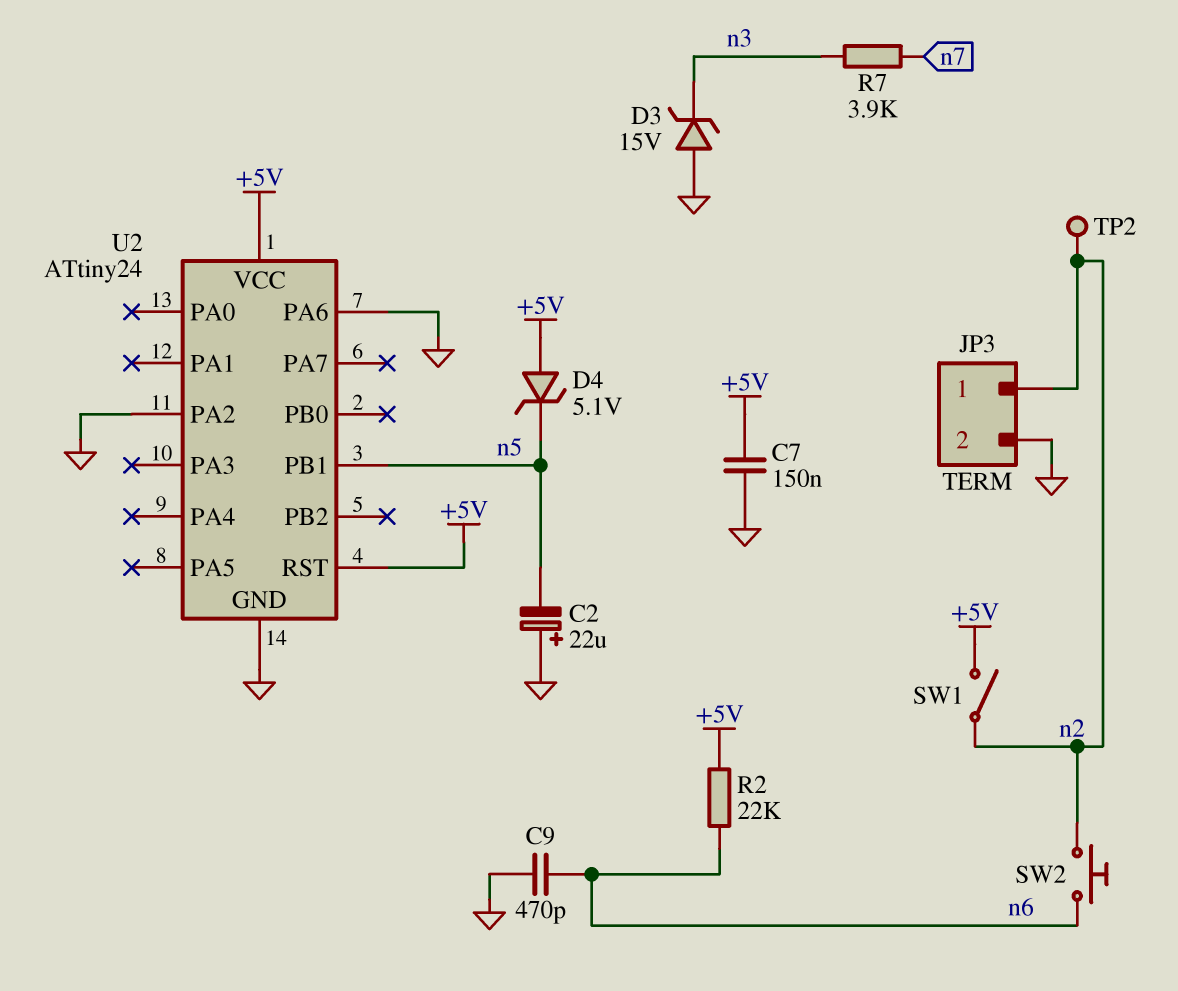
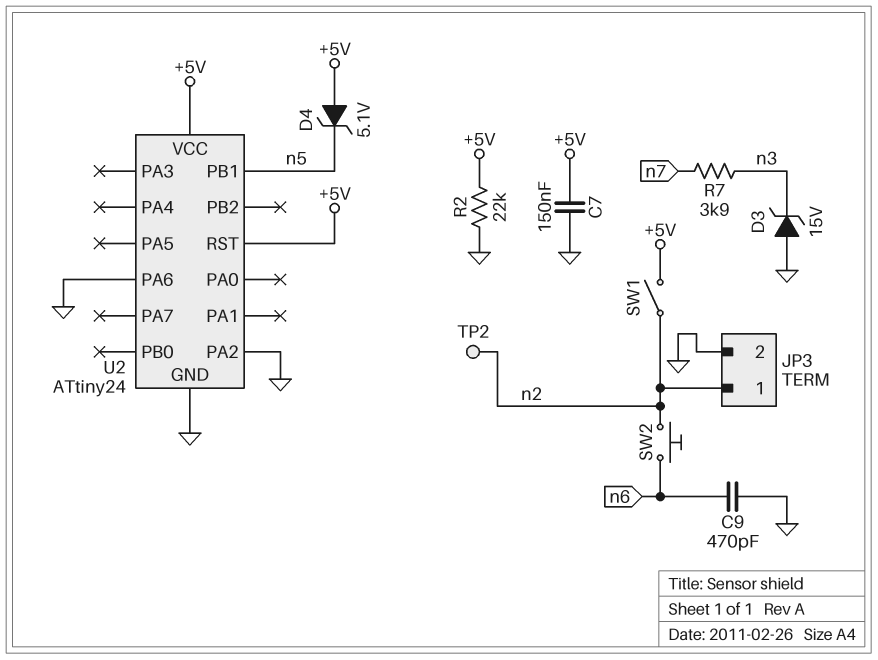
C2: 22uF (plus GND, minus n5) -> none
R2: 22k (+5V, n6) -> 22k (+5V, GND)

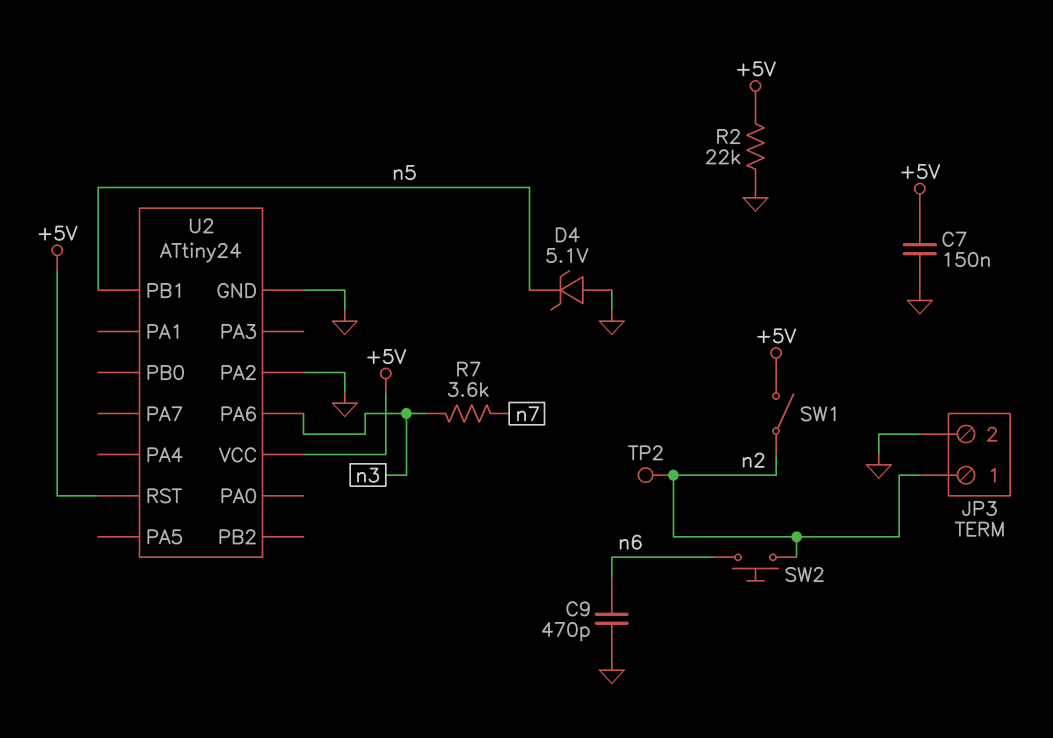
D3: zener 15V (A GND, K n3) -> none
D4: zener 5.1V (A +5V, K n5) -> zener 5.1V (A GND, K n5)
R7: 3.9k (n3, n7) -> 3.6k (n3, n7)
U2 pin PA6: GND -> n3

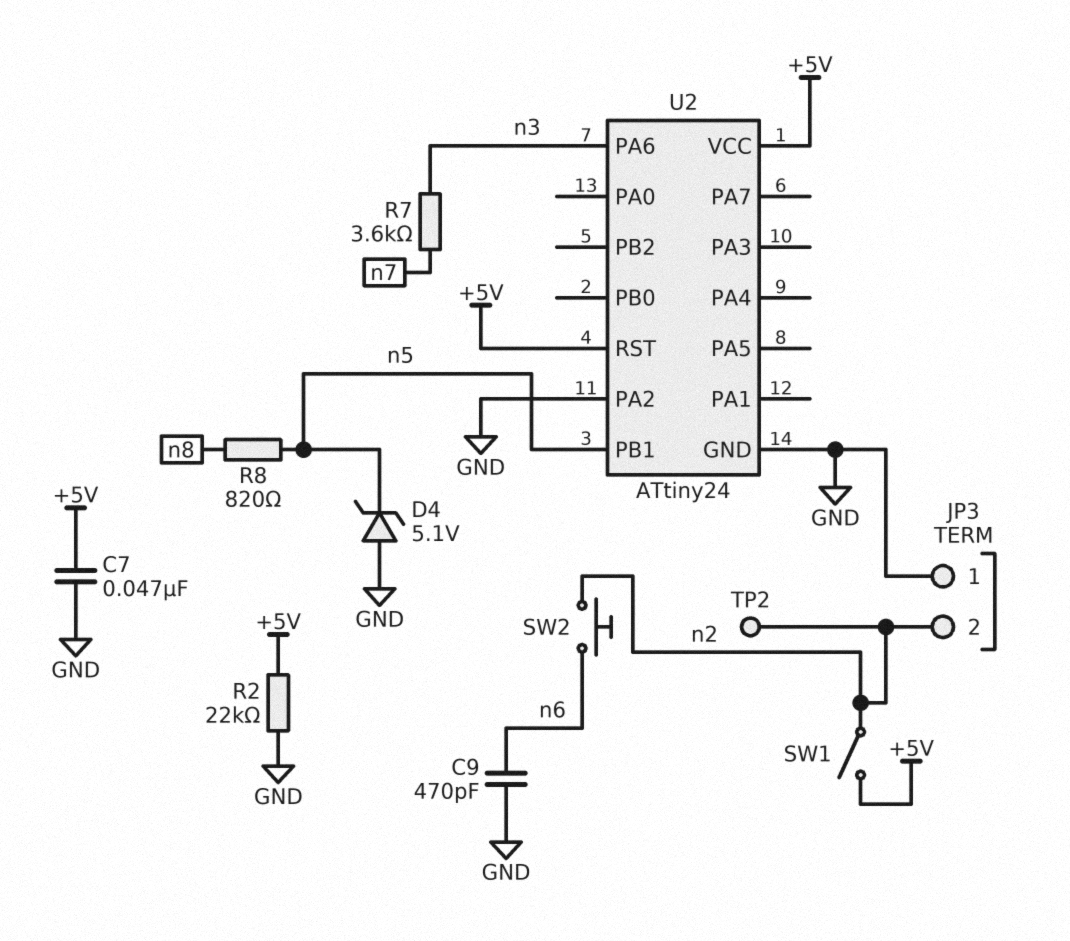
C7: 150nF (+5V, GND) -> 47nF (+5V, GND)
JP3 pin 1: n2 -> GND
JP3 pin 2: GND -> n2
R8: none -> 820 (n5, n8)

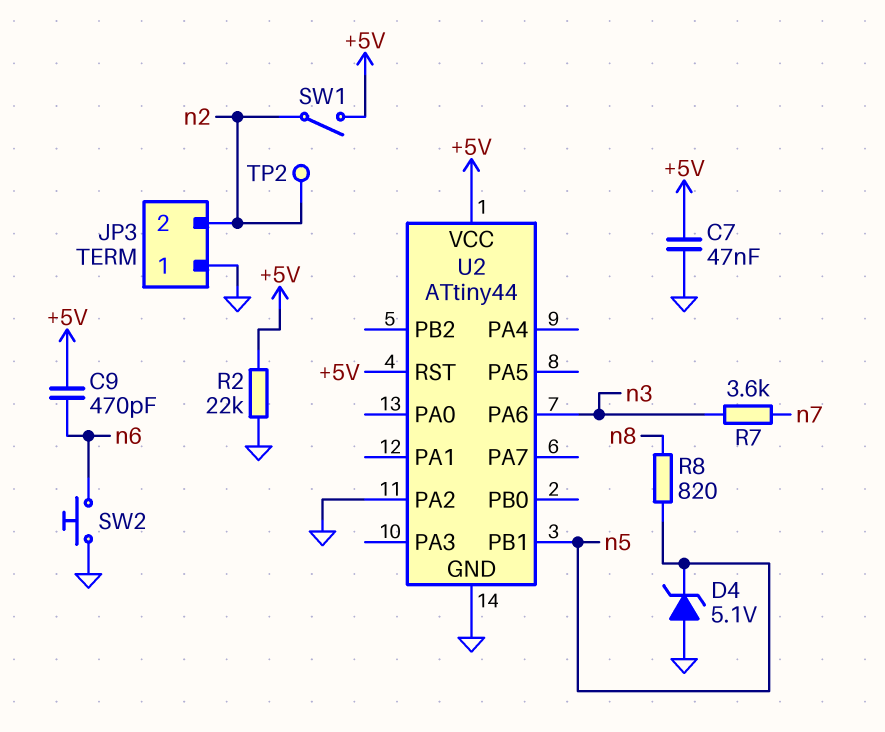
C9: 470pF (GND, n6) -> 470pF (+5V, n6)
SW2: button (n2, n6) -> button (GND, n6)
U2: ATtiny24 -> ATtiny44

